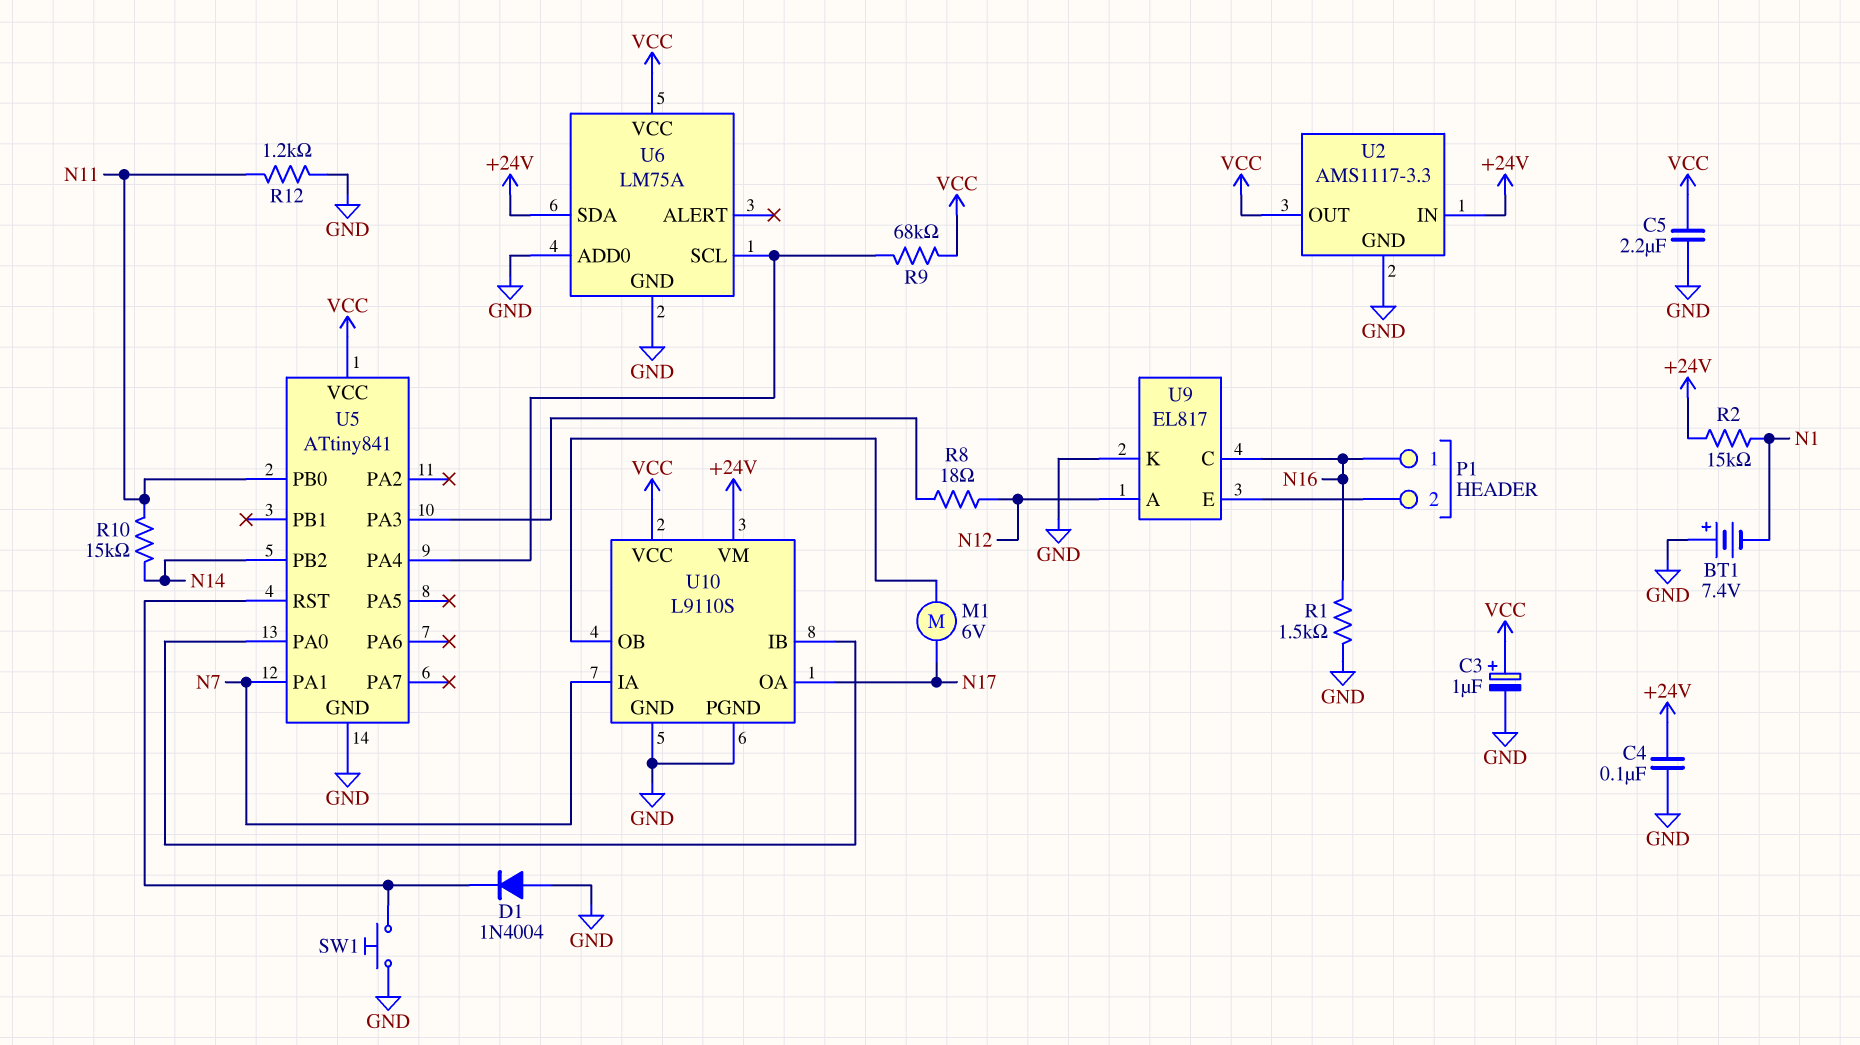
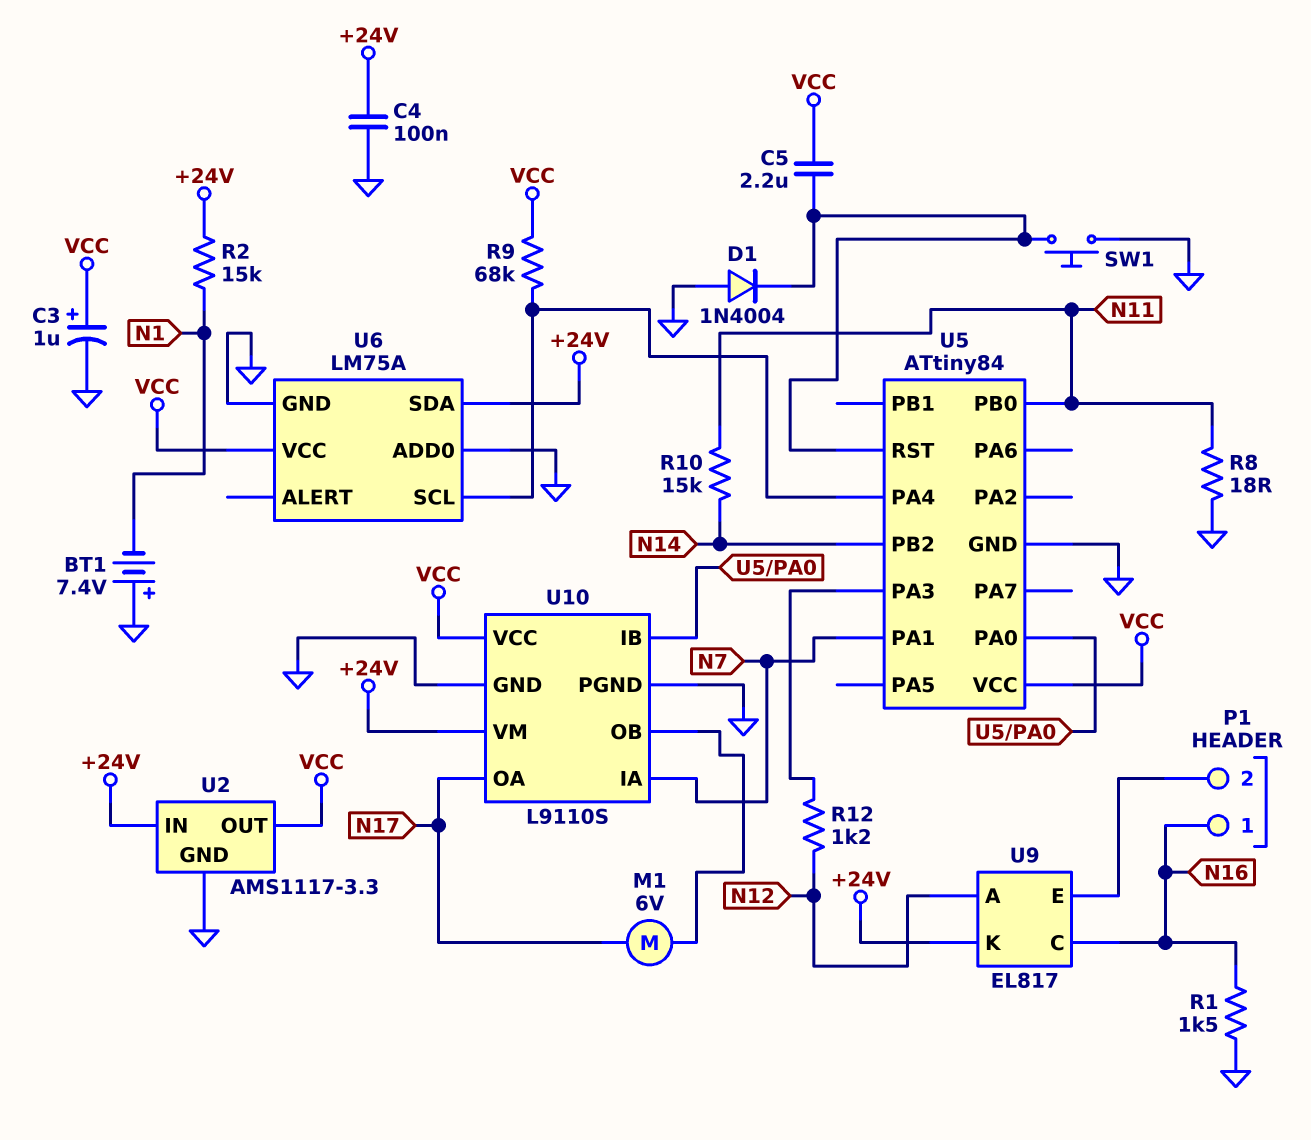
C5: 2.2uF (GND, VCC) -> 2.2uF (U5/RST, VCC)
R8: 18 (N12, U5/PA3) -> 18 (GND, N11)
R12: 1.2k (GND, N11) -> 1.2k (N12, U5/PA3)
U5: ATtiny841 -> ATtiny84
U9 pin K: GND -> +24V

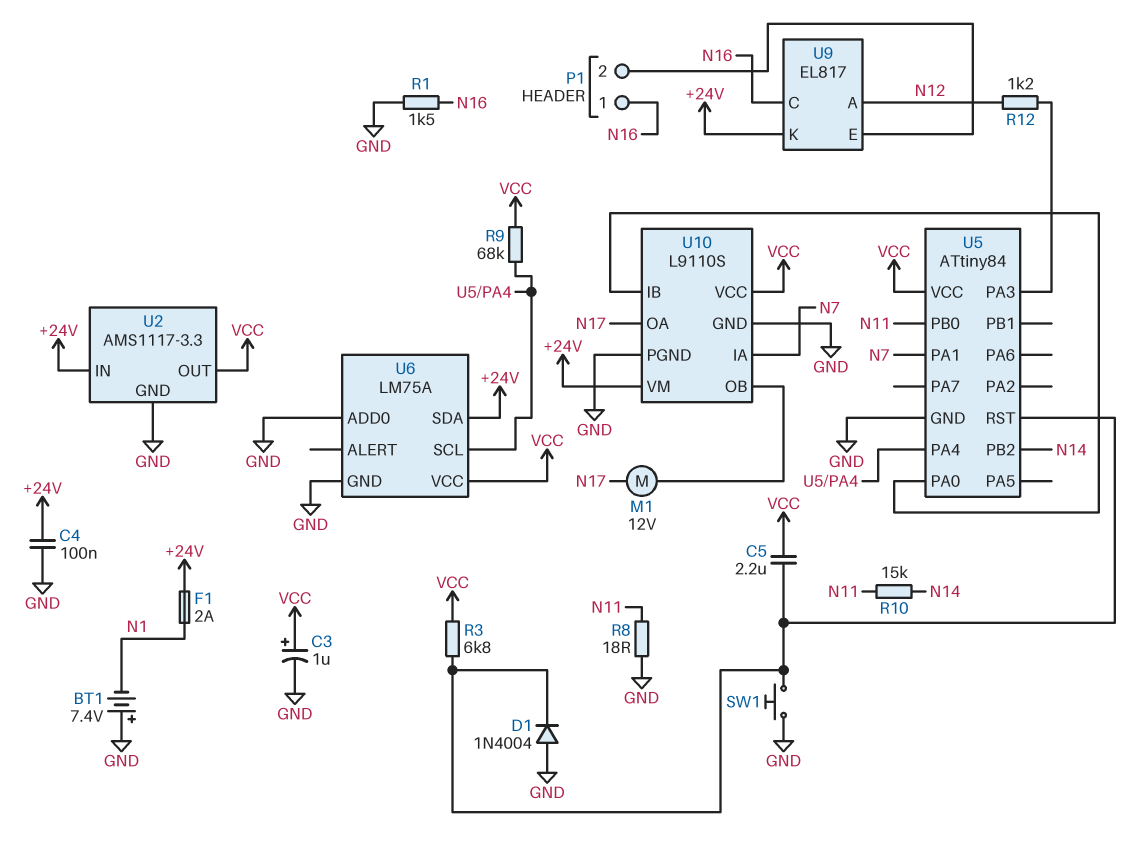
F1: none -> 2A (+24V, N1)
M1: motor 6V (N17, U10/OB) -> motor 12V (N17, U10/OB)
R2: 15k (+24V, N1) -> none
R3: none -> 6.8k (U5/RST, VCC)

